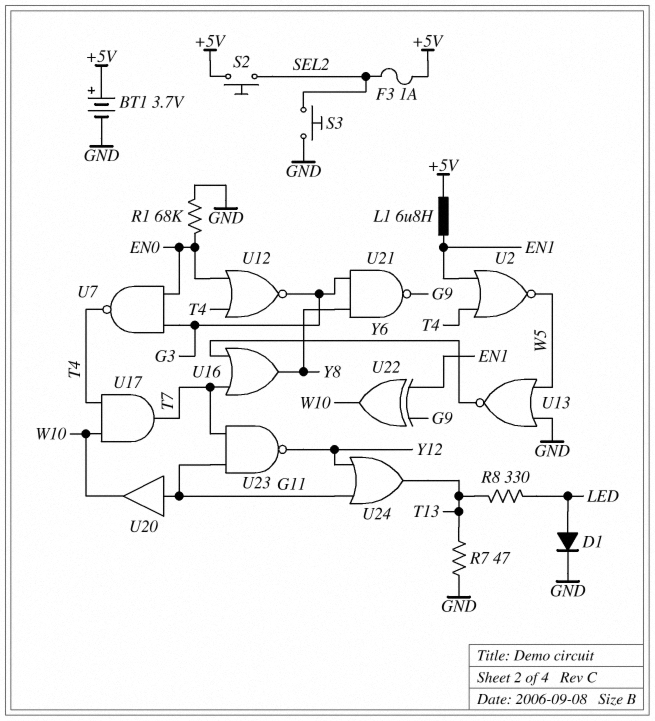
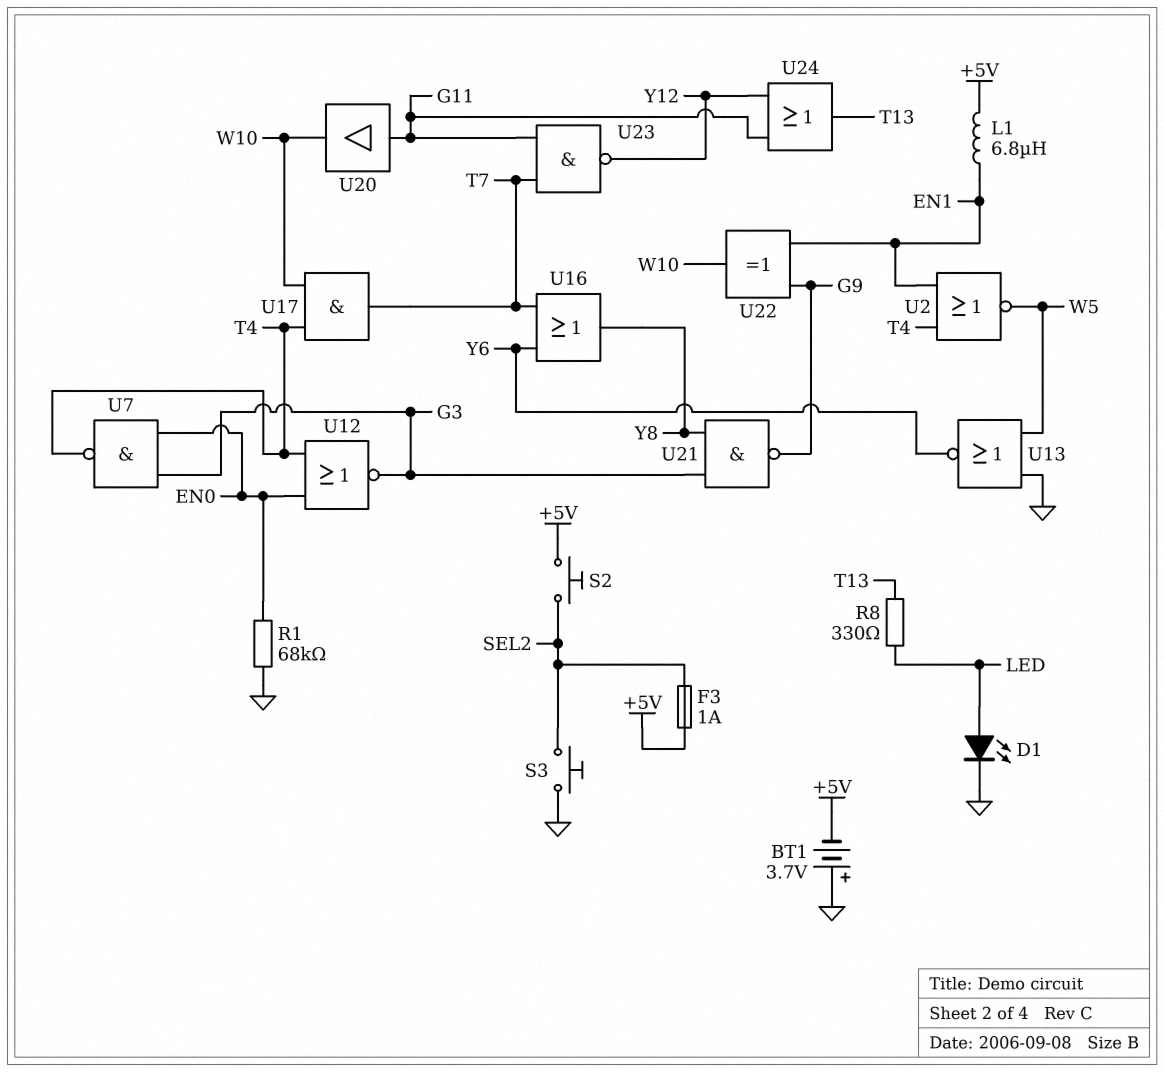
BT1: 3.7V (plus +5V, minus GND) -> 3.7V (plus GND, minus +5V)
D1: diode (A LED, K GND) -> LED (A LED, K GND)
R7: 47 (GND, T13) -> none

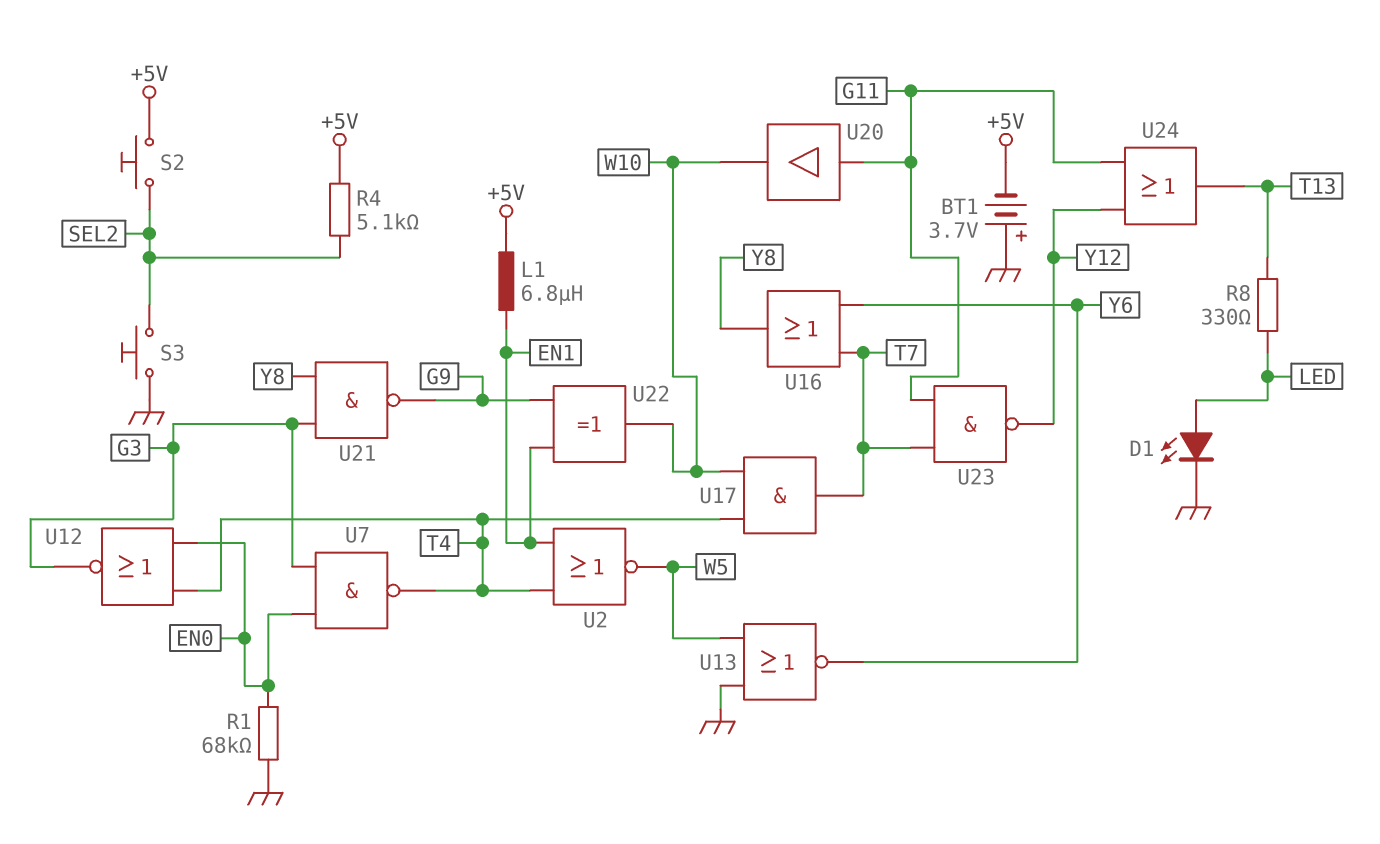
F3: 1A (+5V, SEL2) -> none
R4: none -> 5.1k (+5V, SEL2)

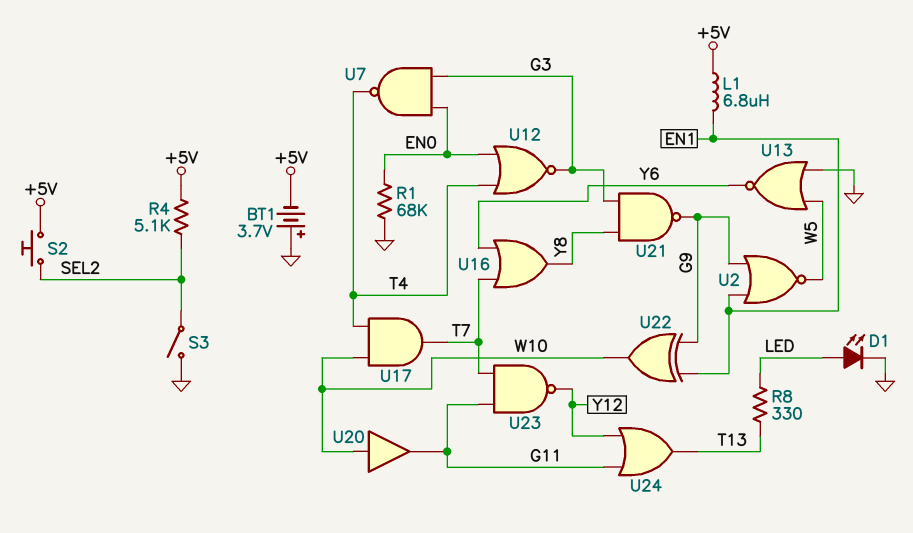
S3: button (GND, SEL2) -> switch (GND, SEL2)
U2: NOR (in EN1, in T4, out W5) -> NOR (in EN1, in G9, out W5)
U20: buffer (in G11, out W10) -> buffer (in W10, out G11)

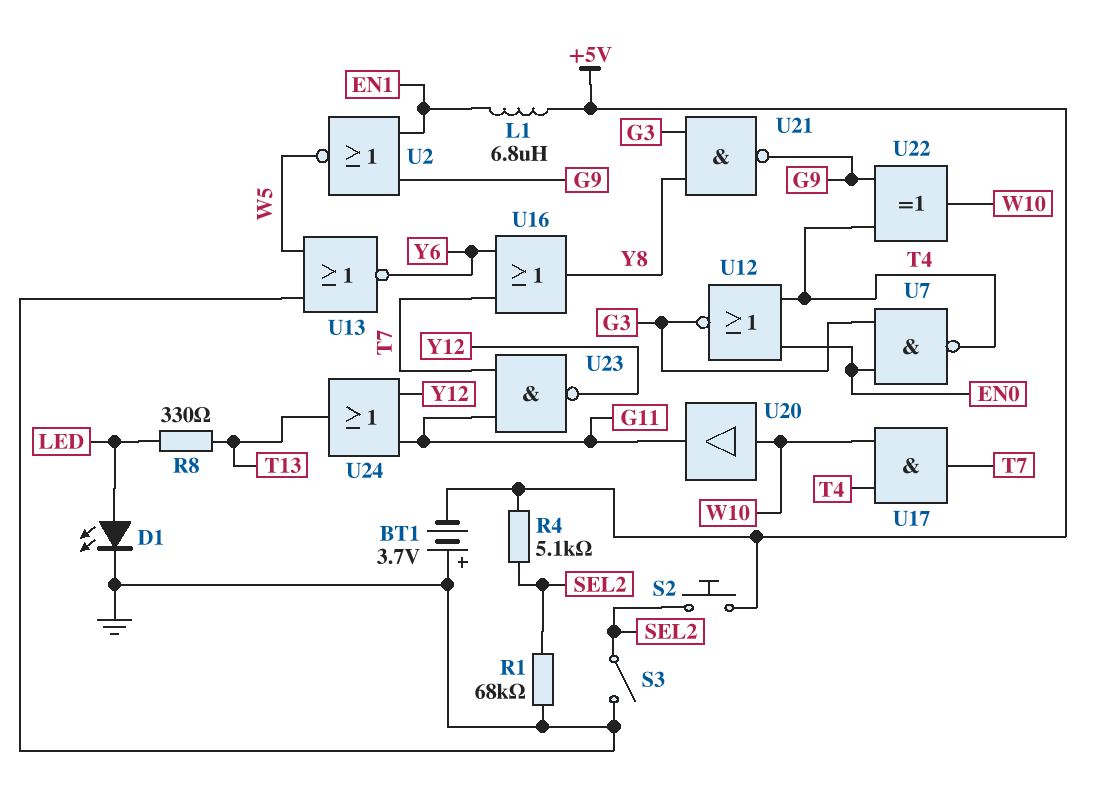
R1: 68k (EN0, GND) -> 68k (GND, SEL2)
U22: XOR (in EN1, in G9, out W10) -> XOR (in G9, in T4, out W10)

